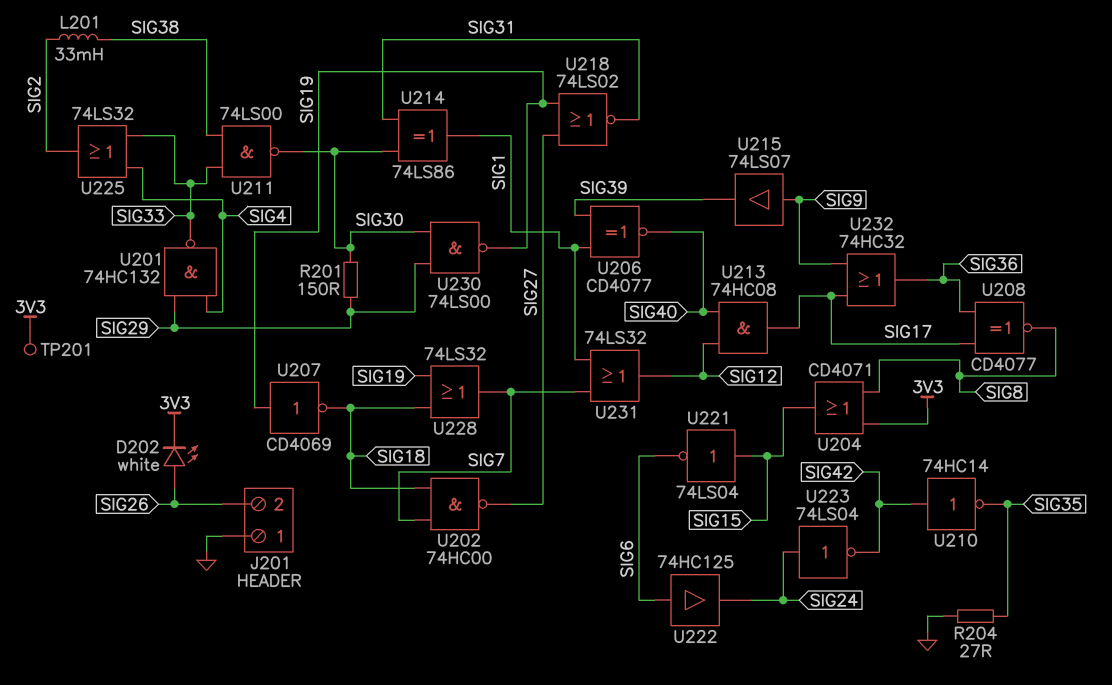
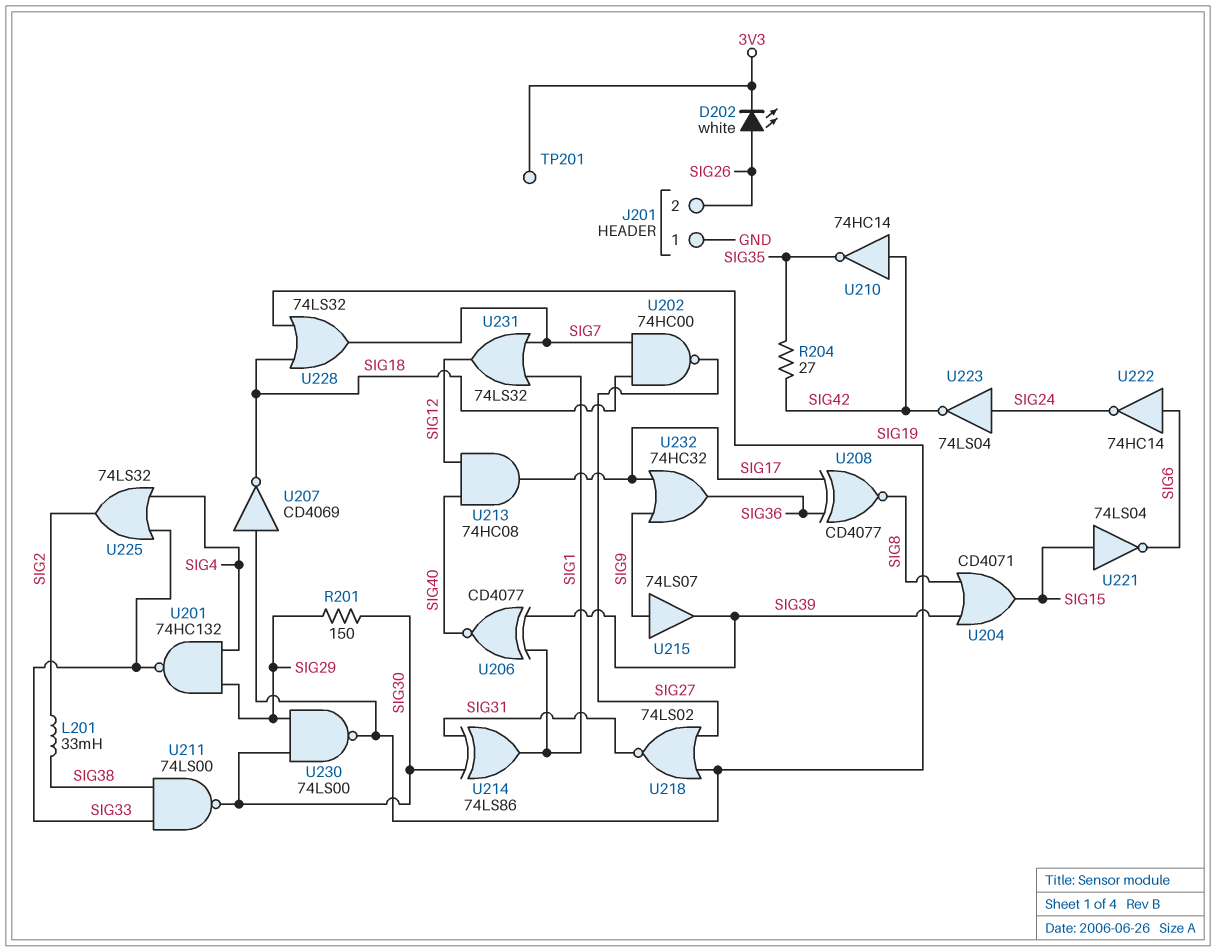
R204: 27 (GND, SIG35) -> 27 (SIG35, SIG42)
U204: OR CD4071 (in 3V3, in SIG8, out SIG15) -> OR CD4071 (in SIG8, in SIG39, out SIG15)
U222: buffer 74HC125 (in SIG6, out SIG24) -> NOT 74HC14 (in SIG6, out SIG24)

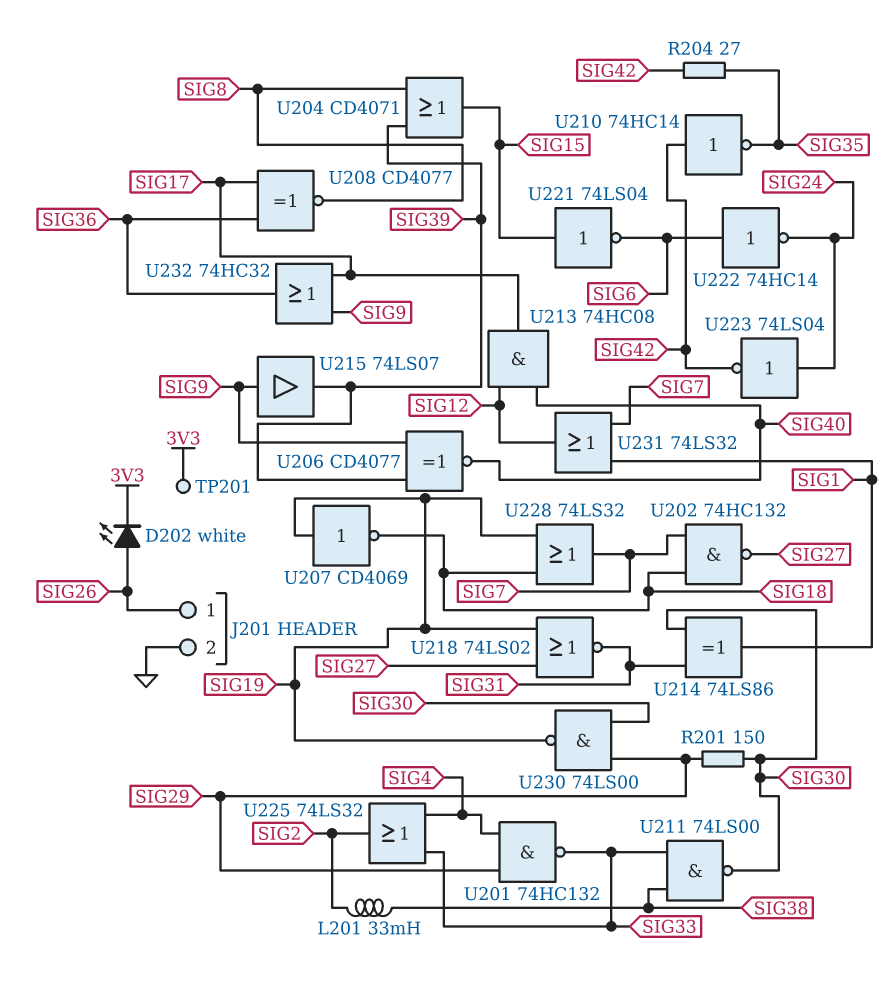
J201 pin 1: GND -> SIG26
J201 pin 2: SIG26 -> GND
U202: NAND 74HC00 (in SIG7, in SIG18, out SIG27) -> NAND 74HC132 (in SIG7, in SIG18, out SIG27)
U206: XNOR CD4077 (in SIG1, in SIG39, out SIG40) -> XNOR CD4077 (in SIG9, in SIG39, out SIG40)

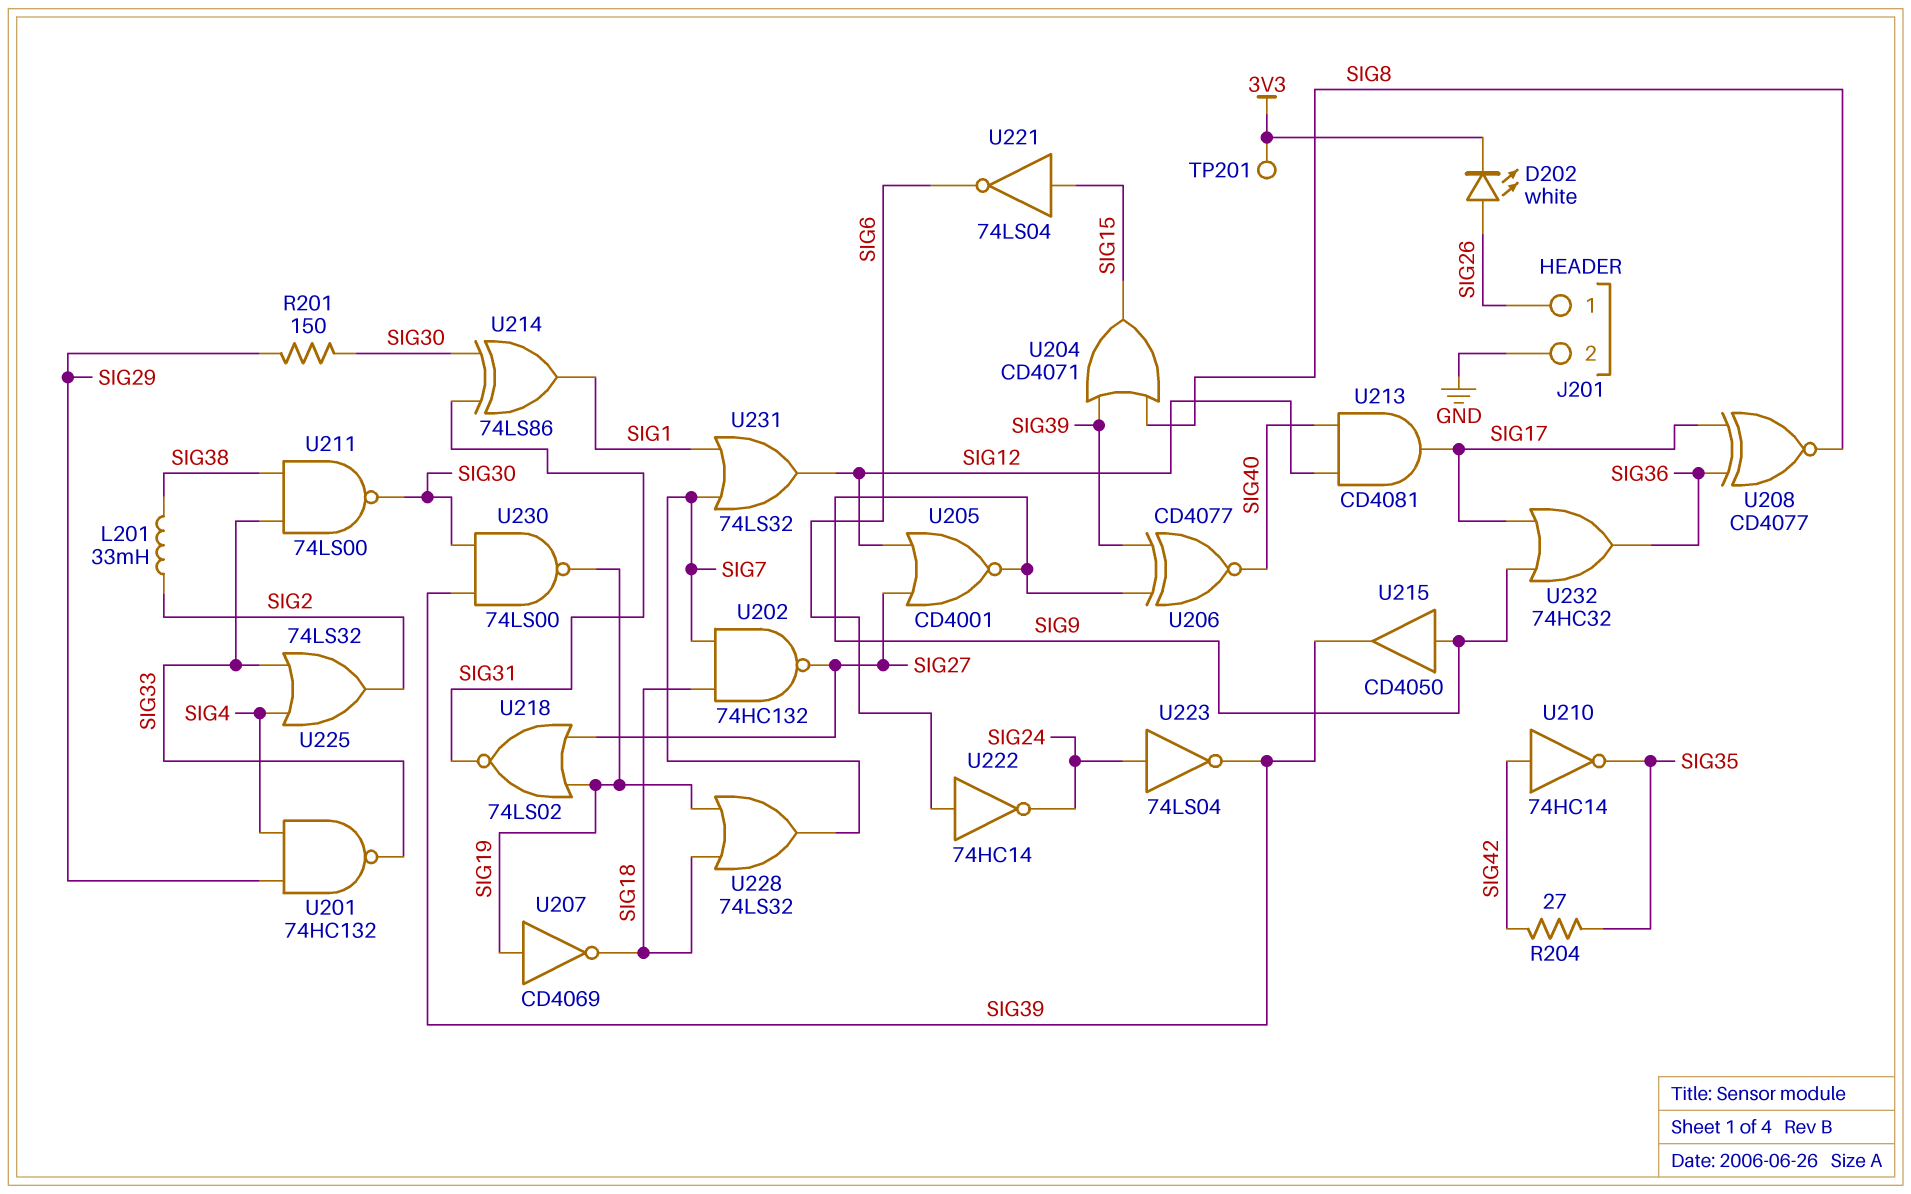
U205: none -> NOR CD4001 (in SIG12, in SIG27, out SIG9)
U213: AND 74HC08 (in SIG12, in SIG40, out SIG17) -> AND CD4081 (in SIG12, in SIG40, out SIG17)
U215: buffer 74LS07 (in SIG9, out SIG39) -> buffer CD4050 (in SIG9, out SIG39)
U223: NOT 74LS04 (in SIG24, out SIG42) -> NOT 74LS04 (in SIG24, out SIG39)
U230: NAND 74LS00 (in SIG29, in SIG30, out SIG19) -> NAND 74LS00 (in SIG30, in SIG39, out SIG19)

